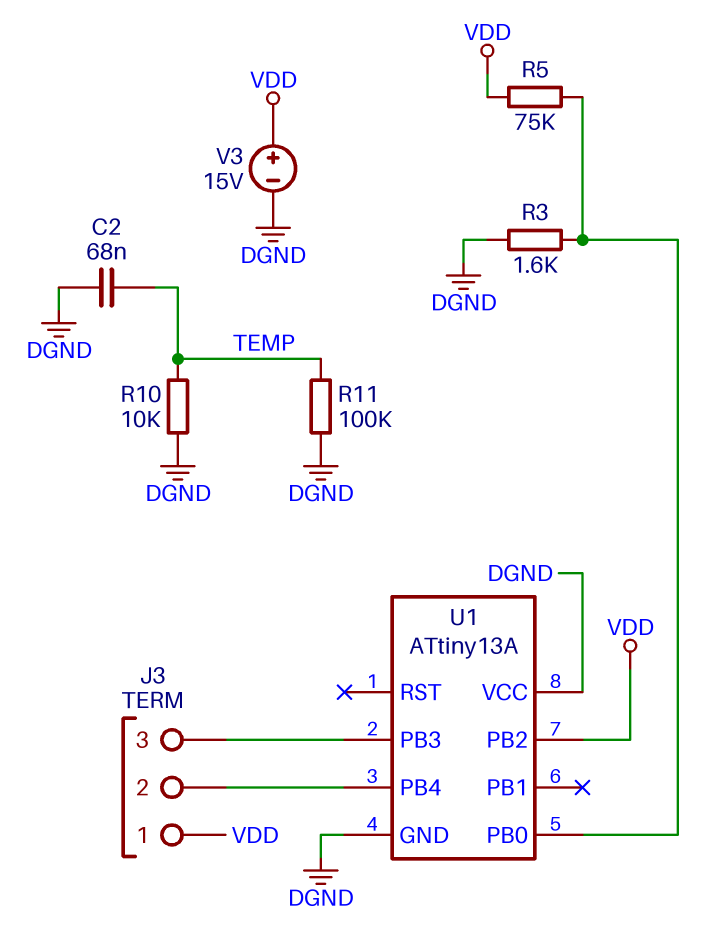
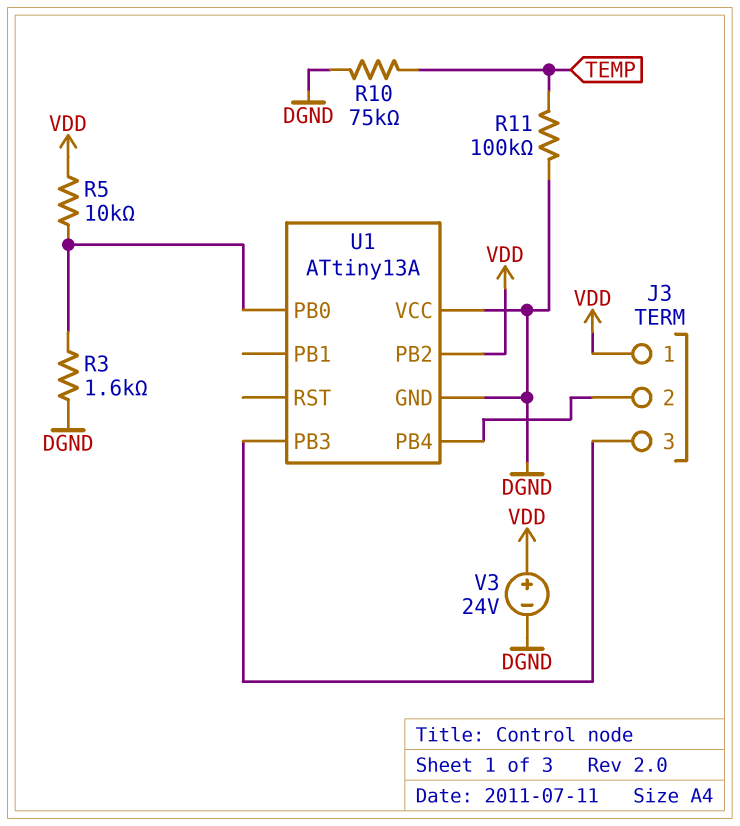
C2: 68nF (DGND, TEMP) -> none
R5: 75k (U1/PB0, VDD) -> 10k (U1/PB0, VDD)
R10: 10k (DGND, TEMP) -> 75k (DGND, TEMP)
V3: 15V (plus VDD, minus DGND) -> 24V (plus VDD, minus DGND)

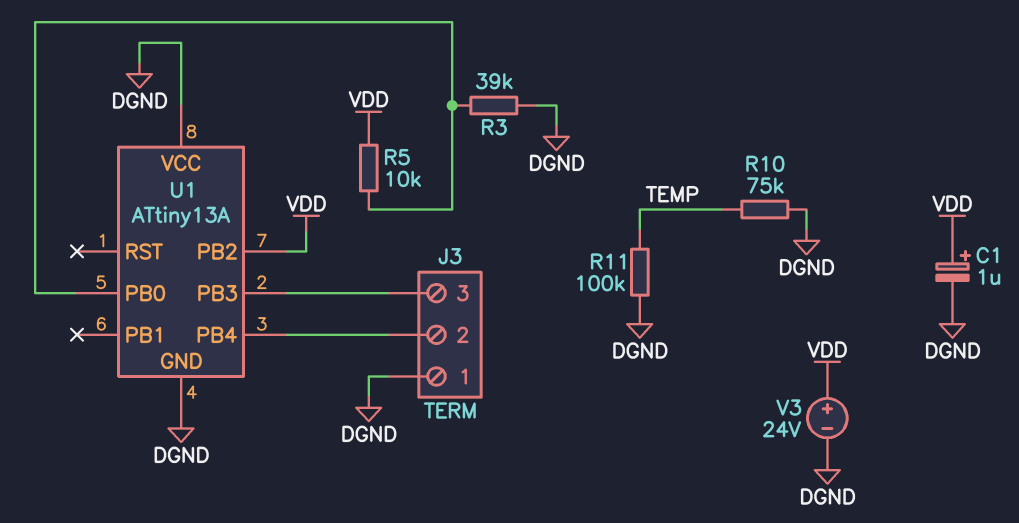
C1: none -> 1uF (plus VDD, minus DGND)
J3 pin 1: VDD -> DGND
R3: 1.6k (DGND, U1/PB0) -> 39k (DGND, U1/PB0)

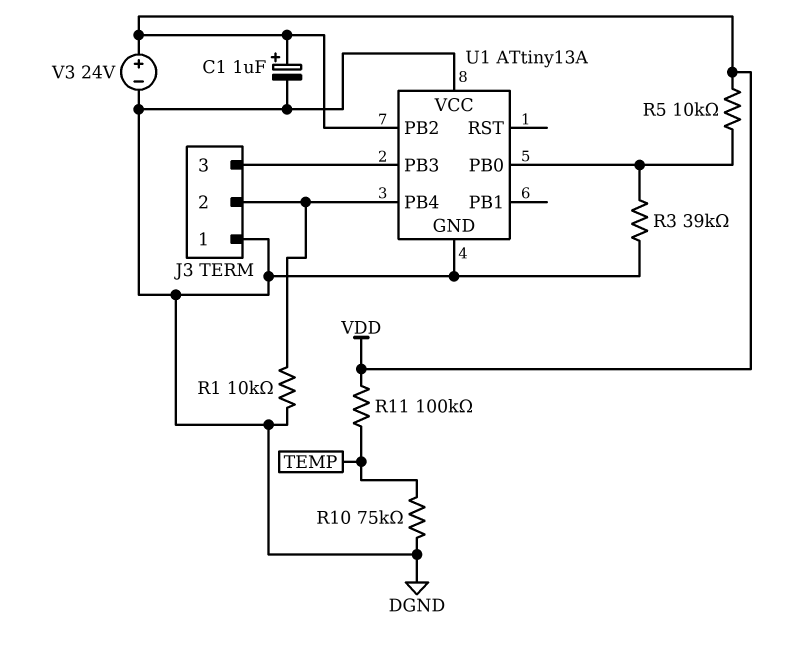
R1: none -> 10k (DGND, J3/2)
R11: 100k (DGND, TEMP) -> 100k (TEMP, VDD)

